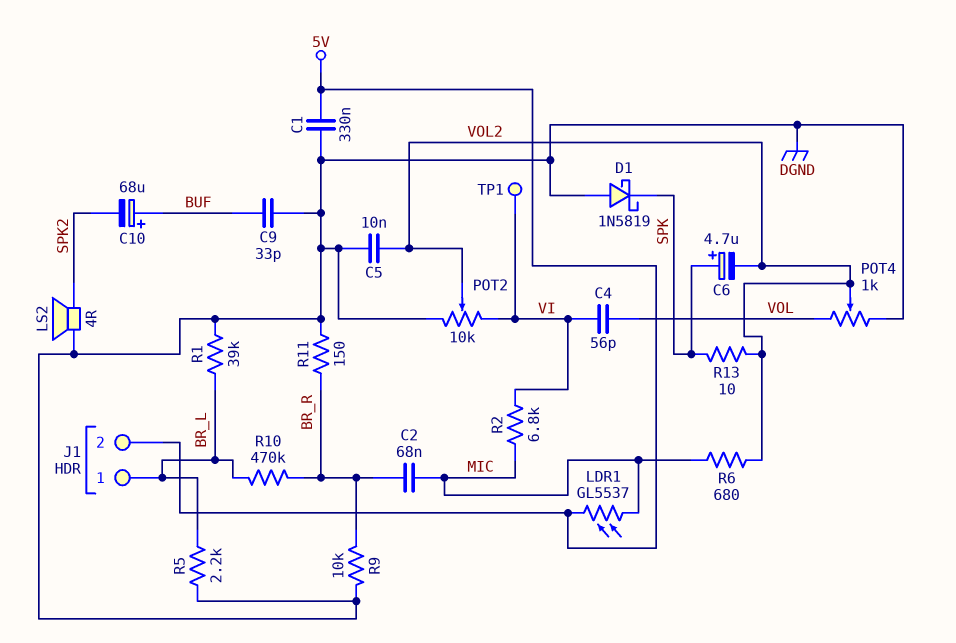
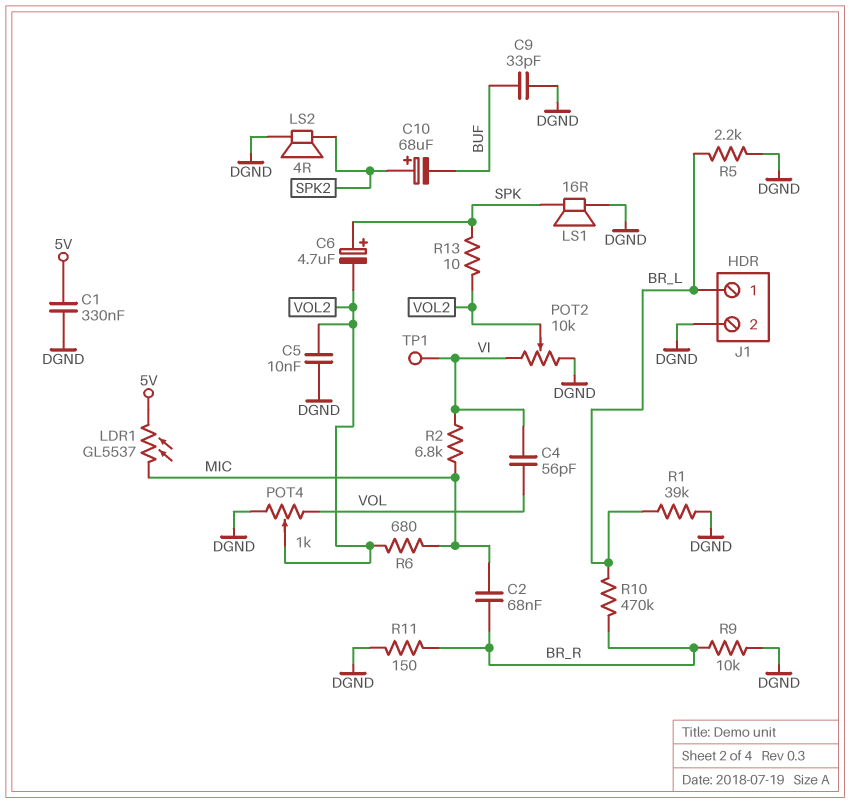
C10: 68uF (plus BUF, minus SPK2) -> 68uF (plus SPK2, minus BUF)
D1: schottky 1N5819 (A DGND, K SPK) -> none
J1 pin 2: 5V -> DGND
LS1: none -> speaker 16R (DGND, SPK)

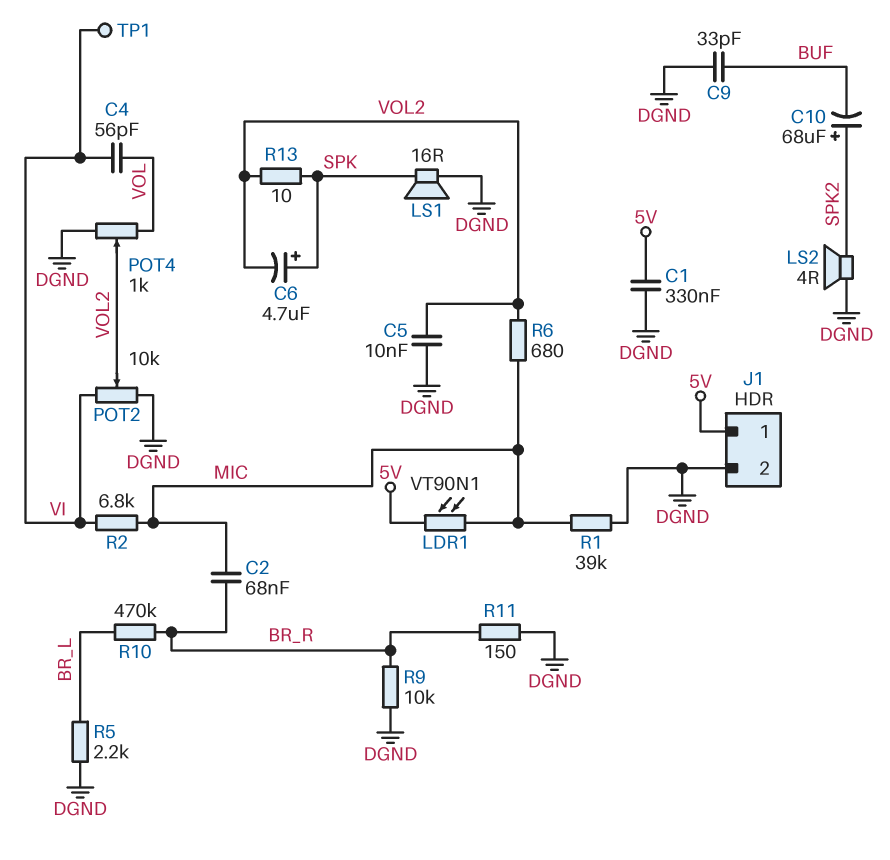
J1 pin 1: BR_L -> 5V
LDR1: GL5537 (5V, MIC) -> VT90N1 (5V, MIC)
R1: 39k (BR_L, DGND) -> 39k (DGND, MIC)

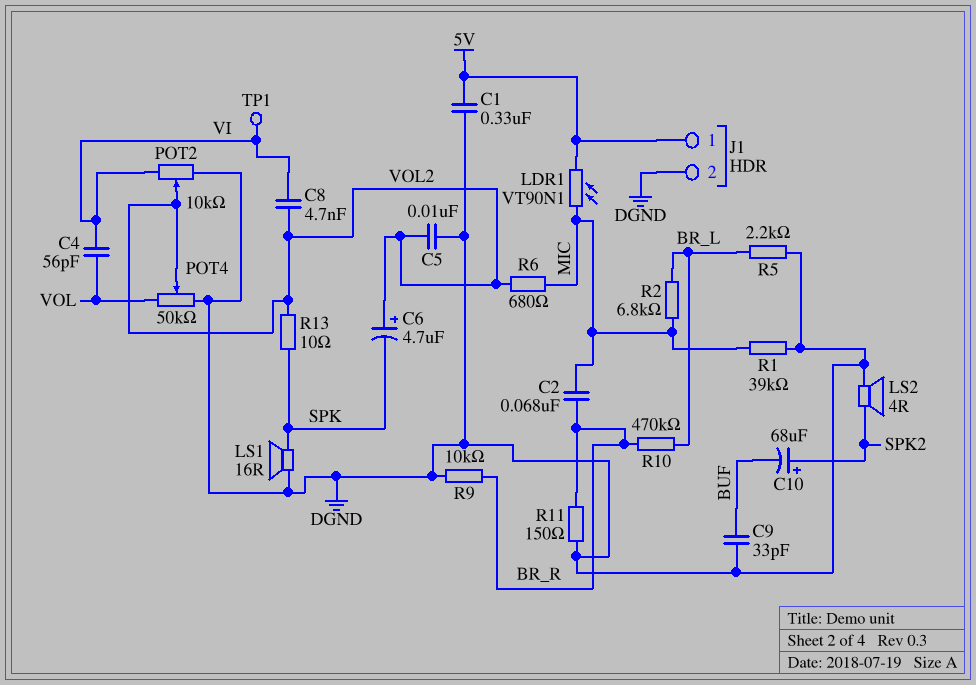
C6: 4.7uF (plus SPK, minus VOL2) -> 4.7uF (plus VOL2, minus SPK)
C8: none -> 4.7nF (VI, VOL2)
POT4: 1k (DGND, VOL, wiper VOL2) -> 50k (DGND, VOL, wiper VOL2)
R2: 6.8k (MIC, VI) -> 6.8k (BR_L, MIC)

